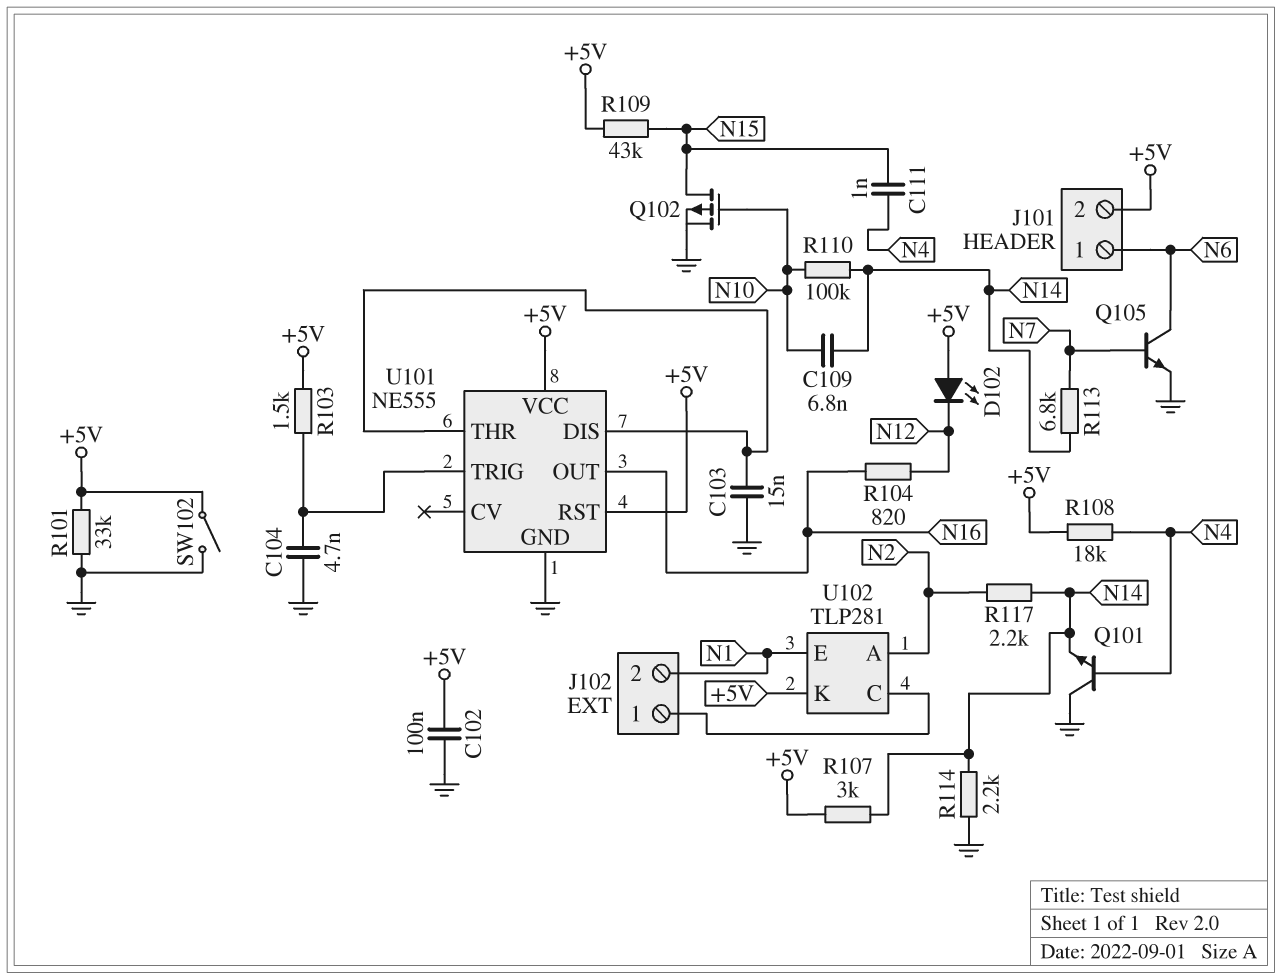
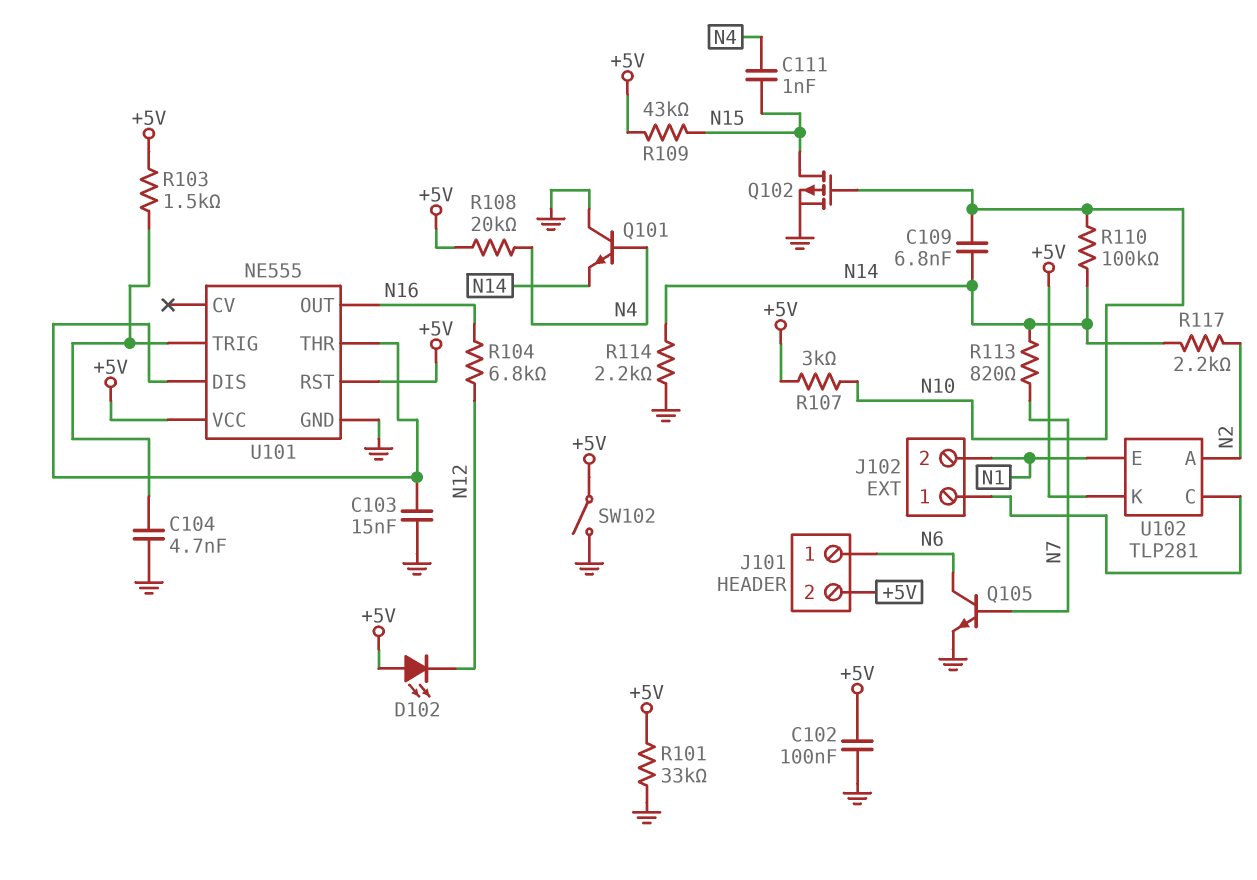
R104: 820 (N12, N16) -> 6.8k (N12, N16)
R107: 3k (+5V, N14) -> 3k (+5V, N10)
R108: 18k (+5V, N4) -> 20k (+5V, N4)
R113: 6.8k (N7, N14) -> 820 (N7, N14)

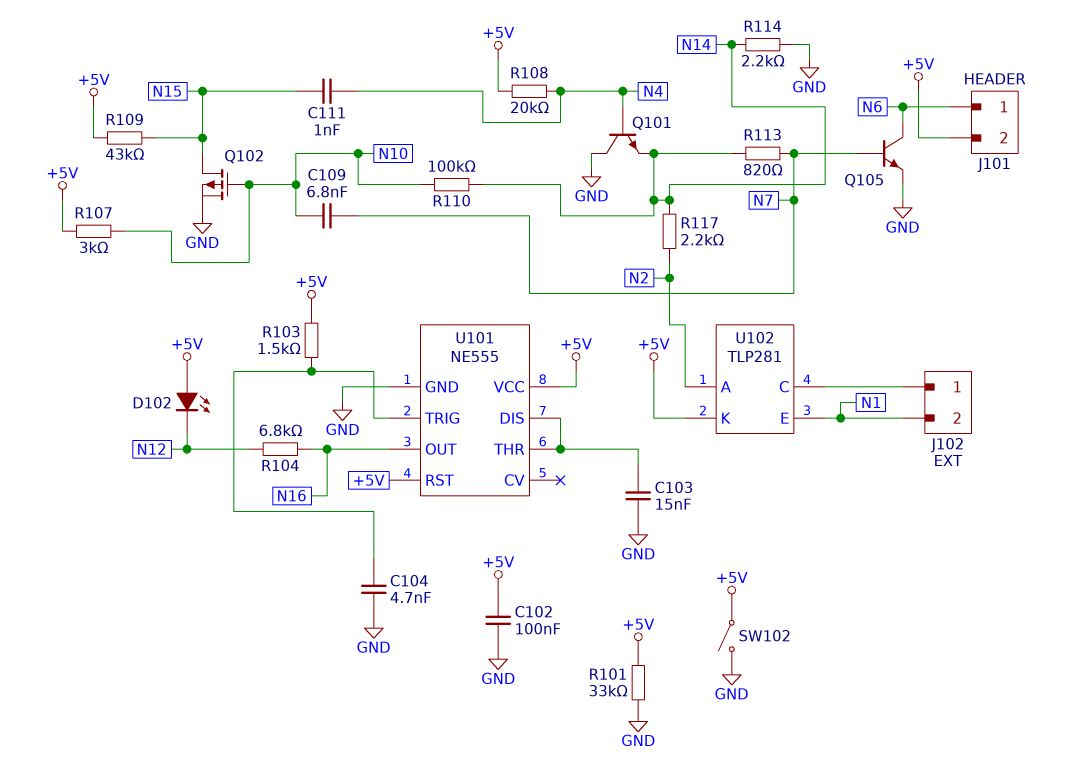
C109: 6.8nF (N10, N14) -> 6.8nF (N7, N10)

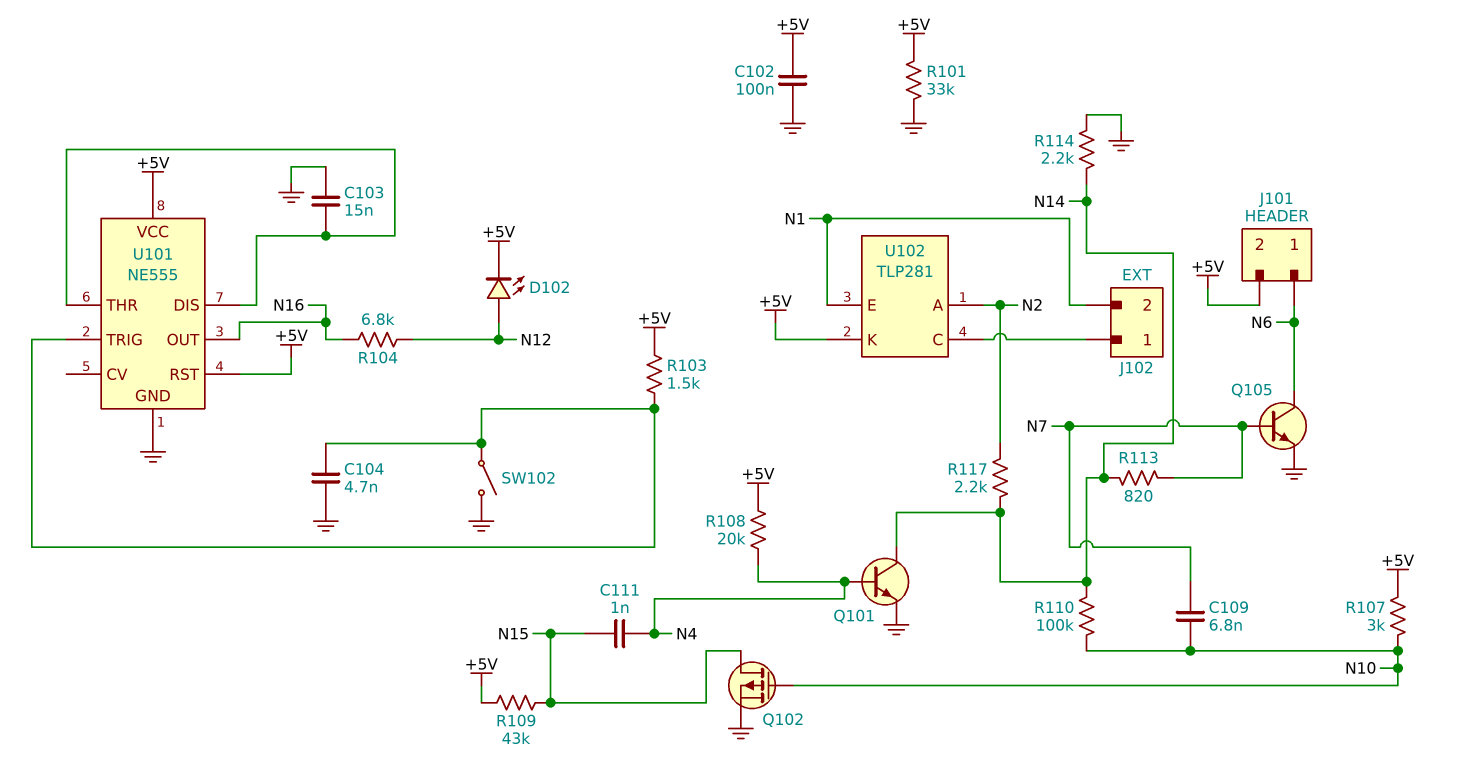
D102: LED (A +5V, K N12) -> LED (A N12, K +5V)
Q101: NPN (B N4, C GND, E N14) -> NPN (B N4, C N14, E GND)
SW102: switch (+5V, GND) -> switch (GND, U101/TRIG)

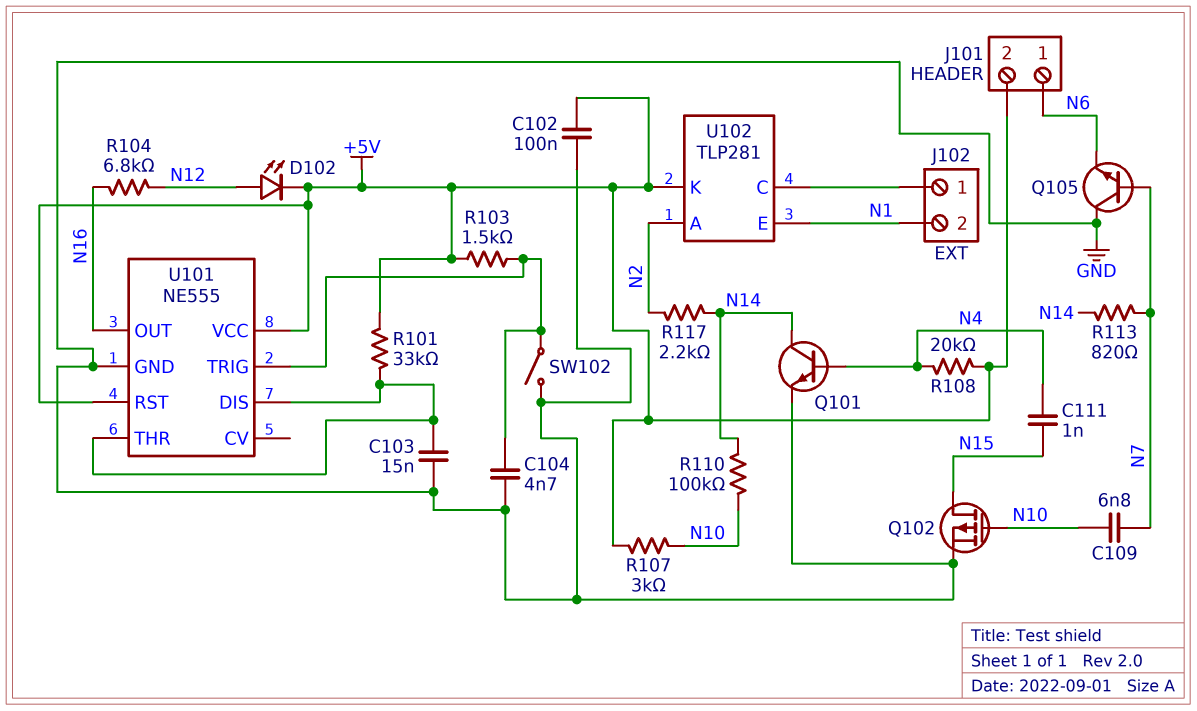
Q105: NPN (B N7, C N6, E GND) -> NPN (B N7, C GND, E N6)
R101: 33k (+5V, GND) -> 33k (+5V, U101/DIS)
R109: 43k (+5V, N15) -> none
R114: 2.2k (GND, N14) -> none

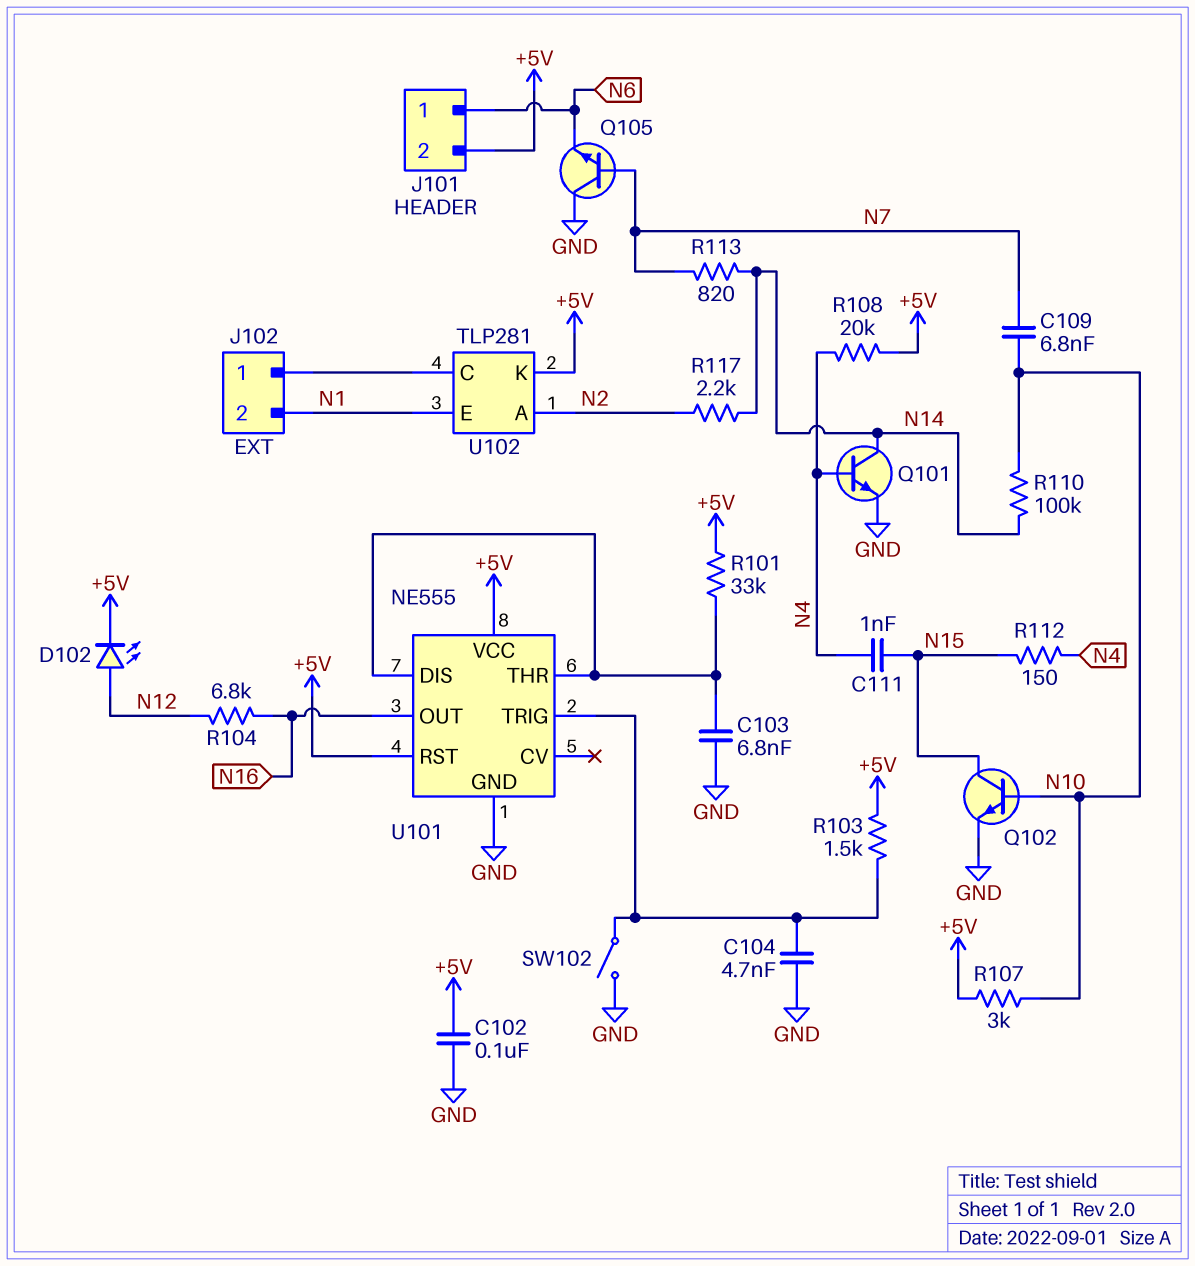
C103: 15nF (GND, U101/DIS) -> 6.8nF (GND, U101/DIS)
Q102: PMOS (G N10, D N15, S GND) -> NPN (B N10, C N15, E GND)
R112: none -> 150 (N4, N15)

